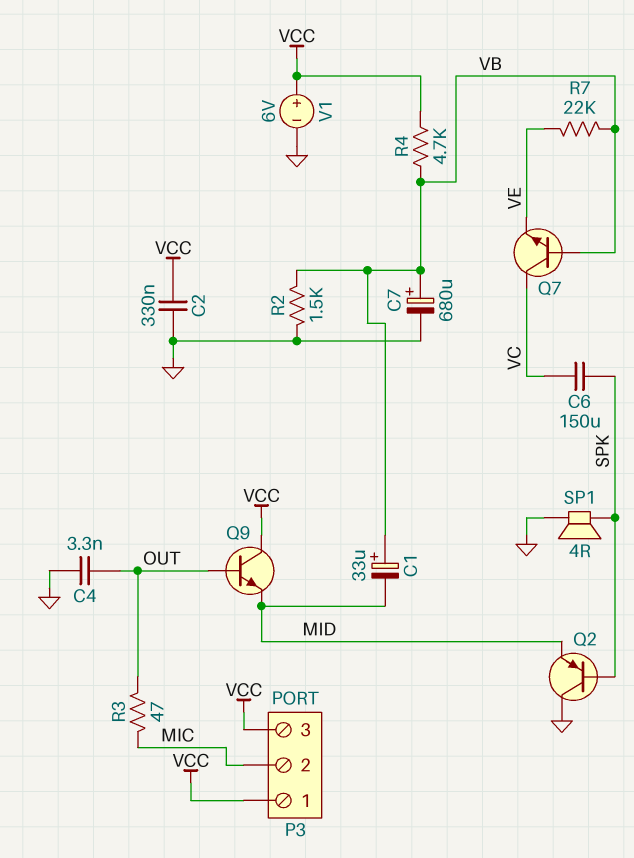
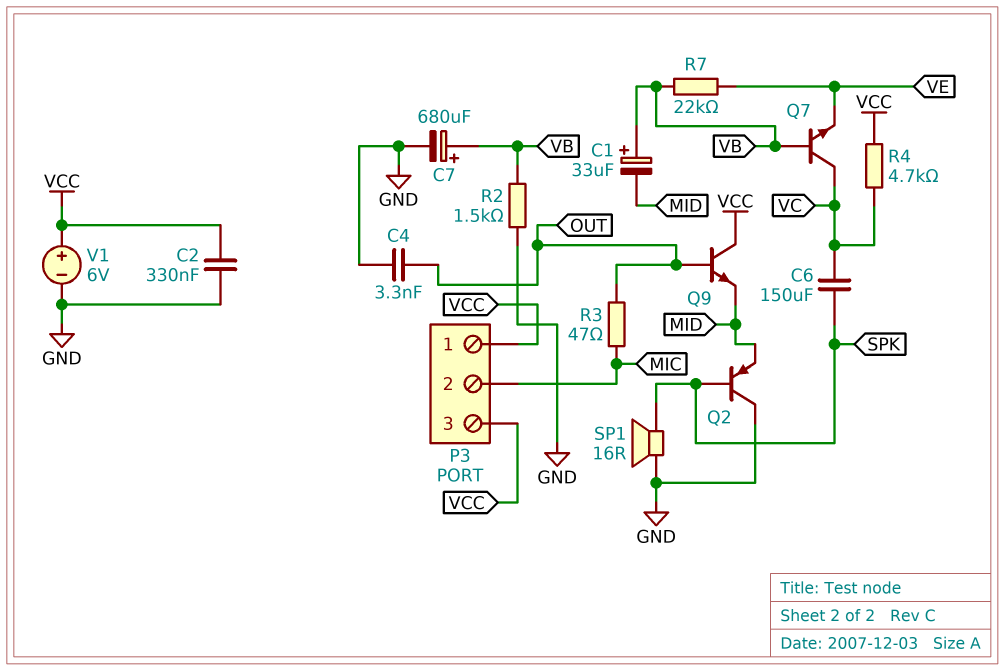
R4: 4.7k (VB, VCC) -> 4.7k (VC, VCC)
SP1: speaker 4R (GND, SPK) -> speaker 16R (GND, SPK)

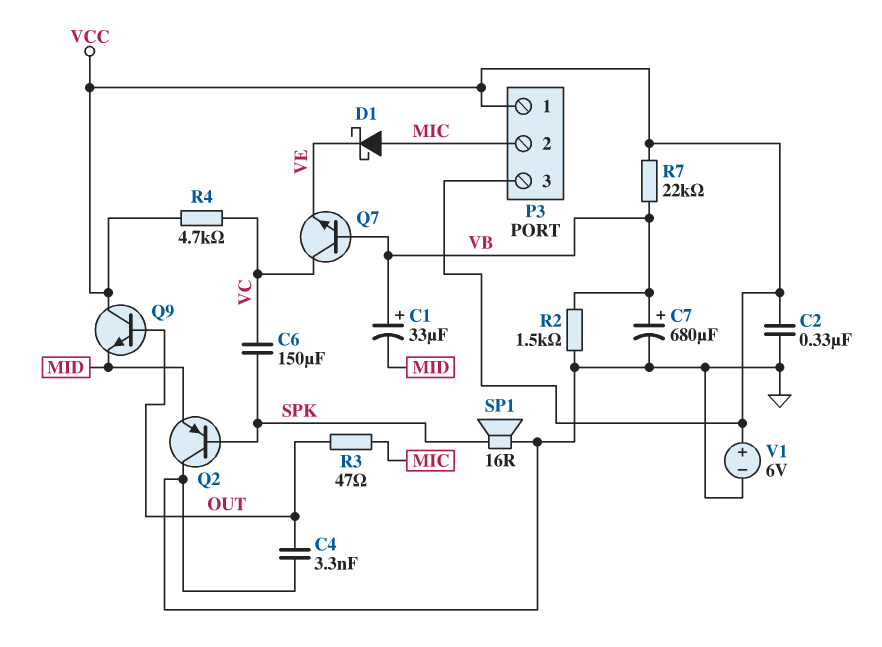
D1: none -> schottky (A MIC, K VE)
R7: 22k (VB, VE) -> 22k (VB, VCC)

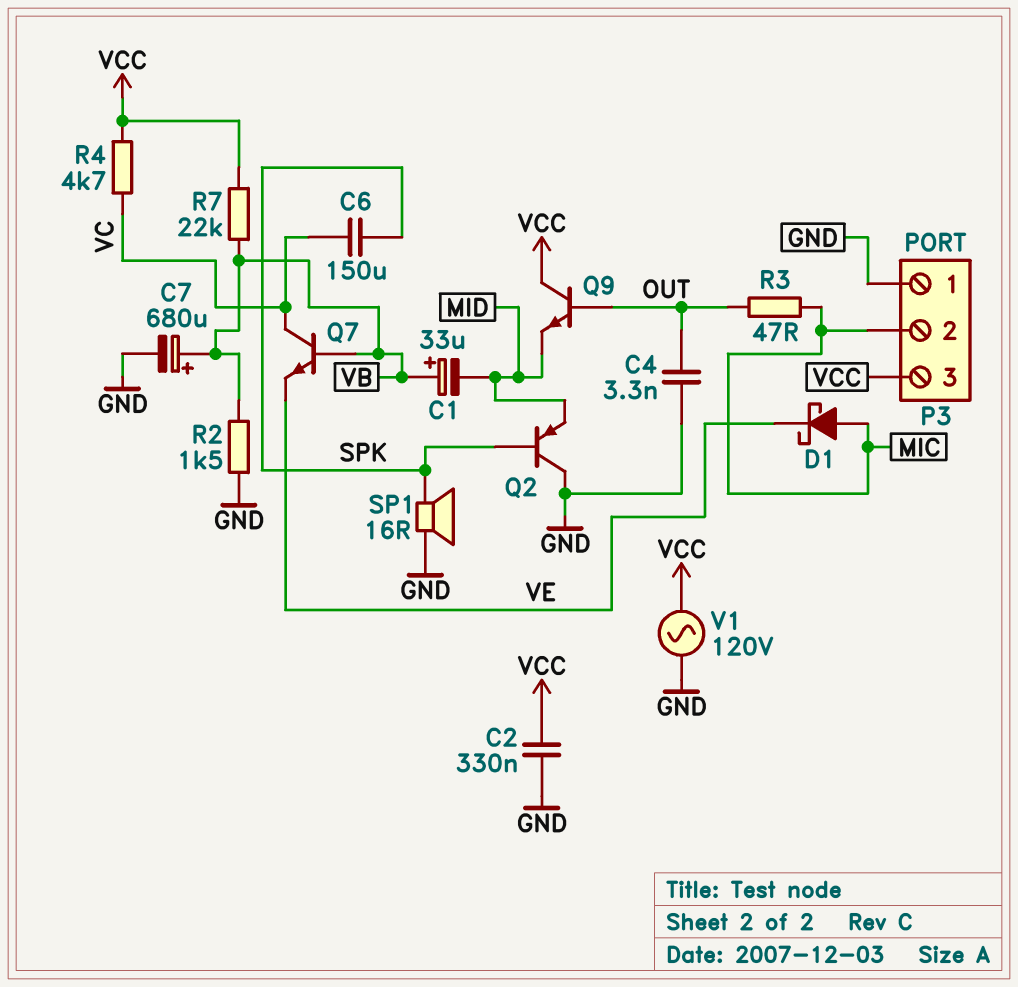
P3 pin 1: VCC -> GND
V1: 6V (plus VCC, minus GND) -> AC 120V (GND, VCC)

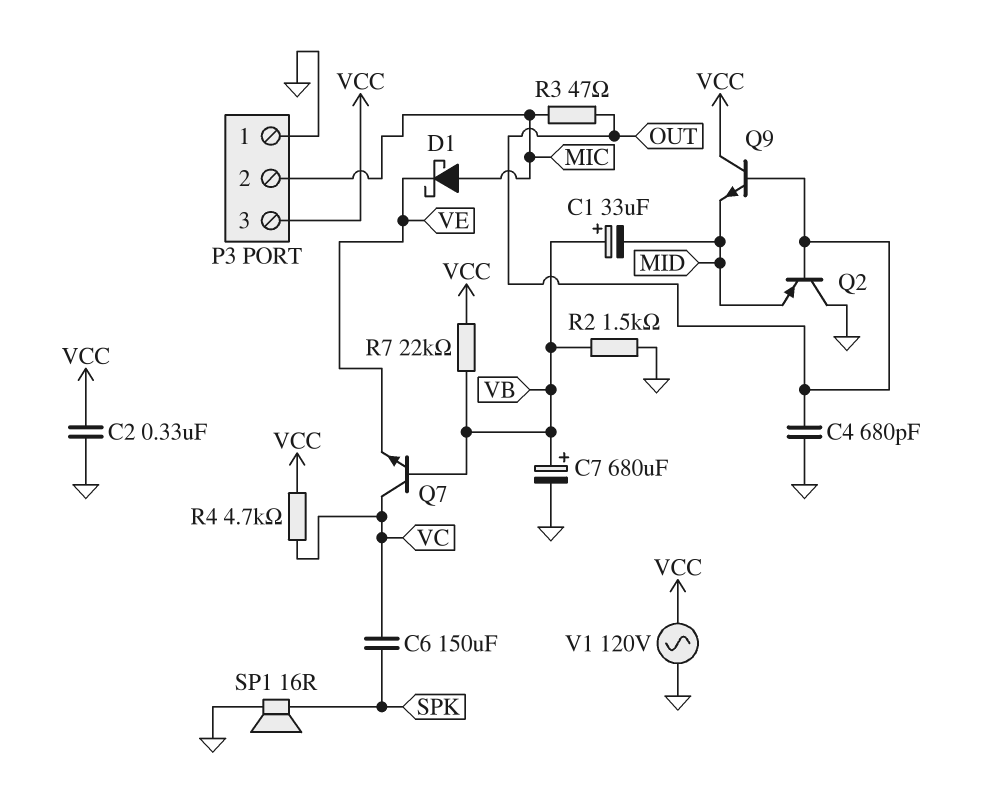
C4: 3.3nF (GND, OUT) -> 680pF (GND, OUT)
Q2: PNP (B SPK, C GND, E MID) -> PNP (B OUT, C GND, E MID)

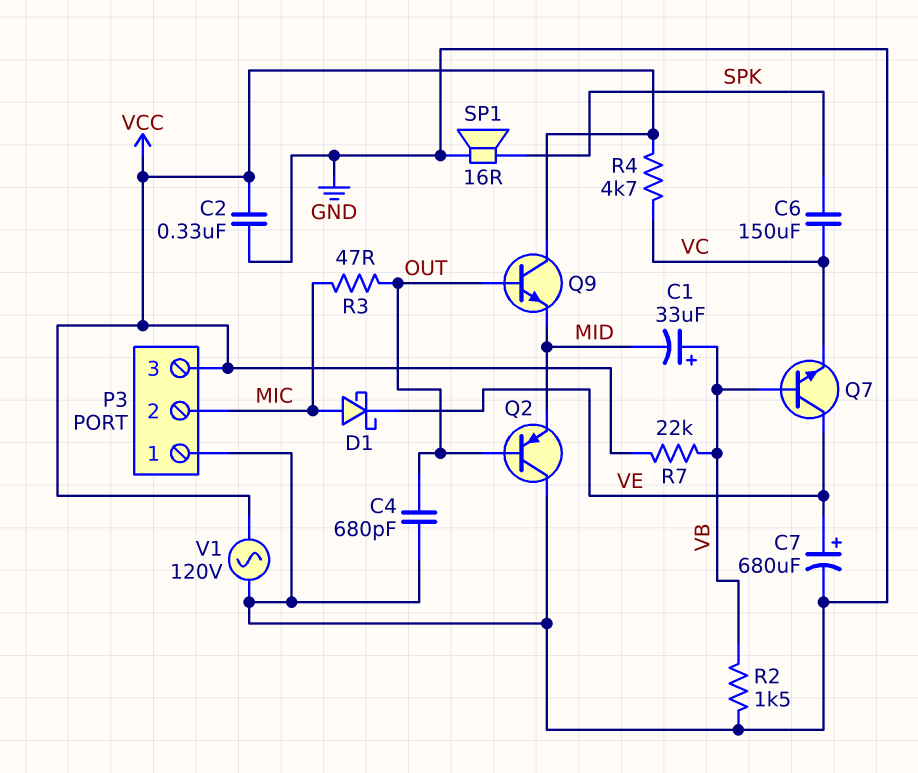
C7: 680uF (plus VB, minus GND) -> 680uF (plus VE, minus GND)
Q7: NPN (B VB, C VC, E VE) -> NPN (B VB, C VE, E VC)

